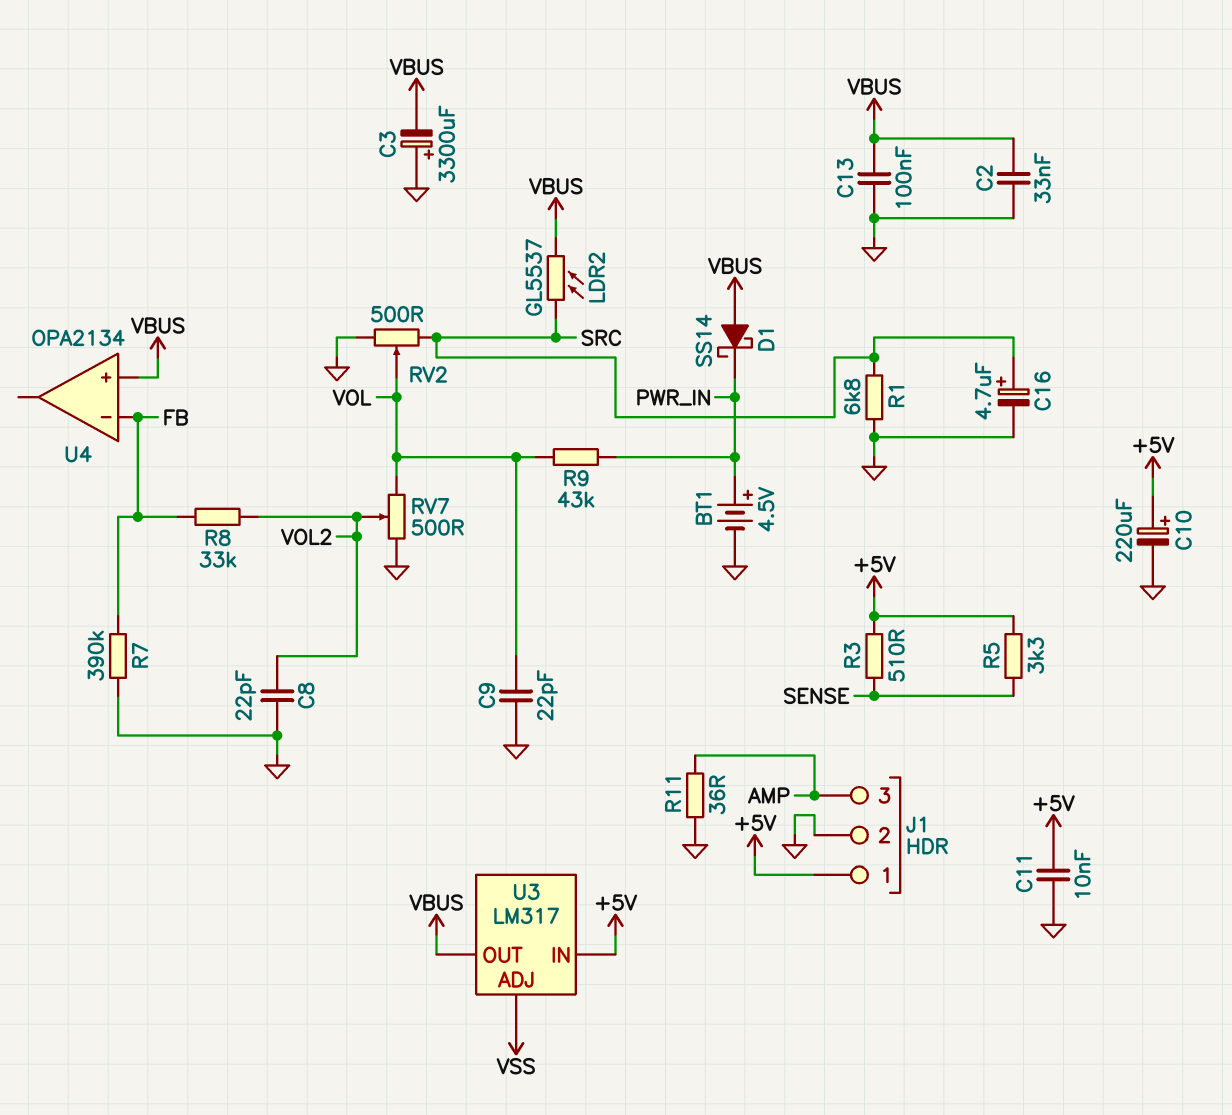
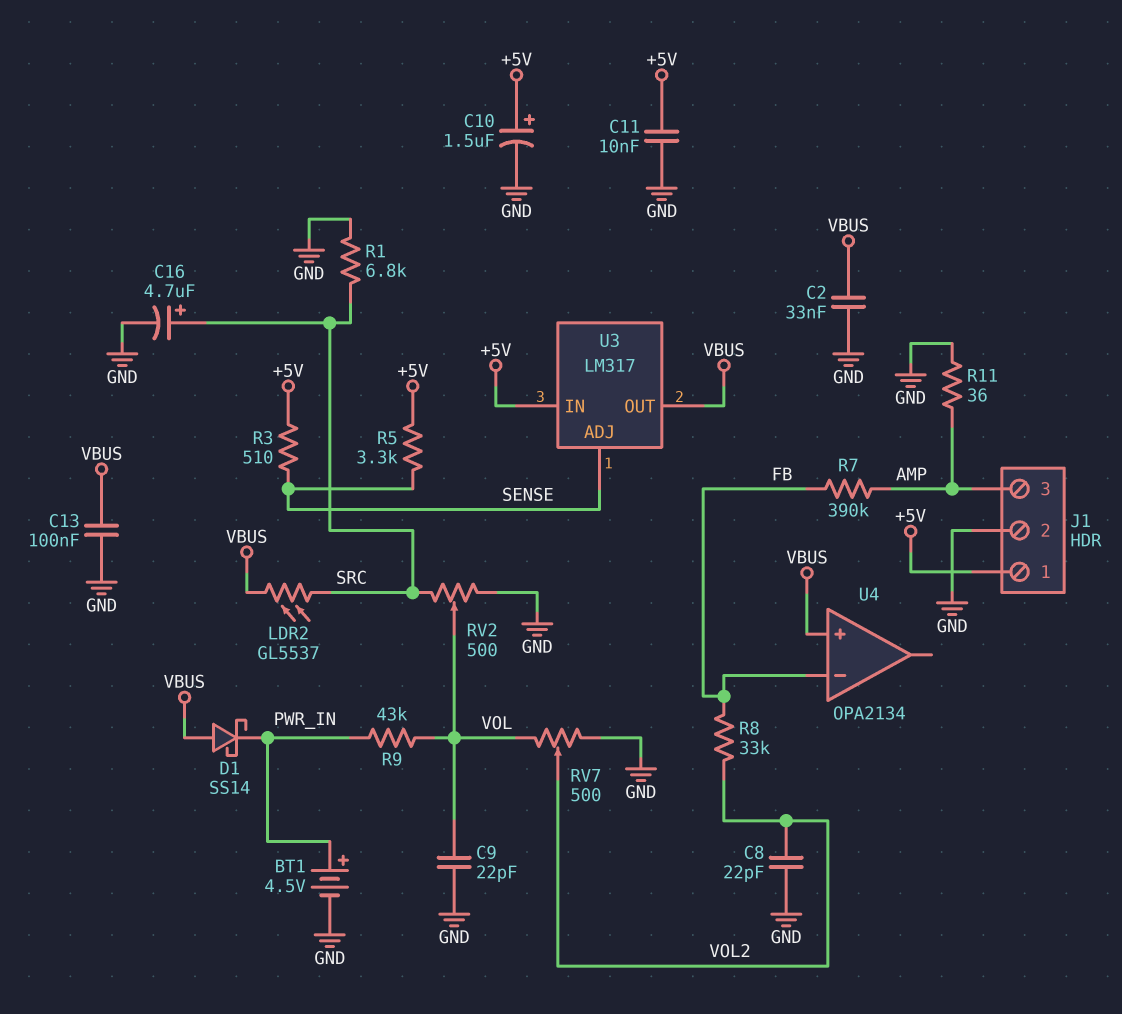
C3: 3300uF (plus GND, minus VBUS) -> none
C10: 220uF (plus +5V, minus GND) -> 1.5uF (plus +5V, minus GND)
R7: 390k (FB, GND) -> 390k (AMP, FB)
U3 pin ADJ: VSS -> SENSE

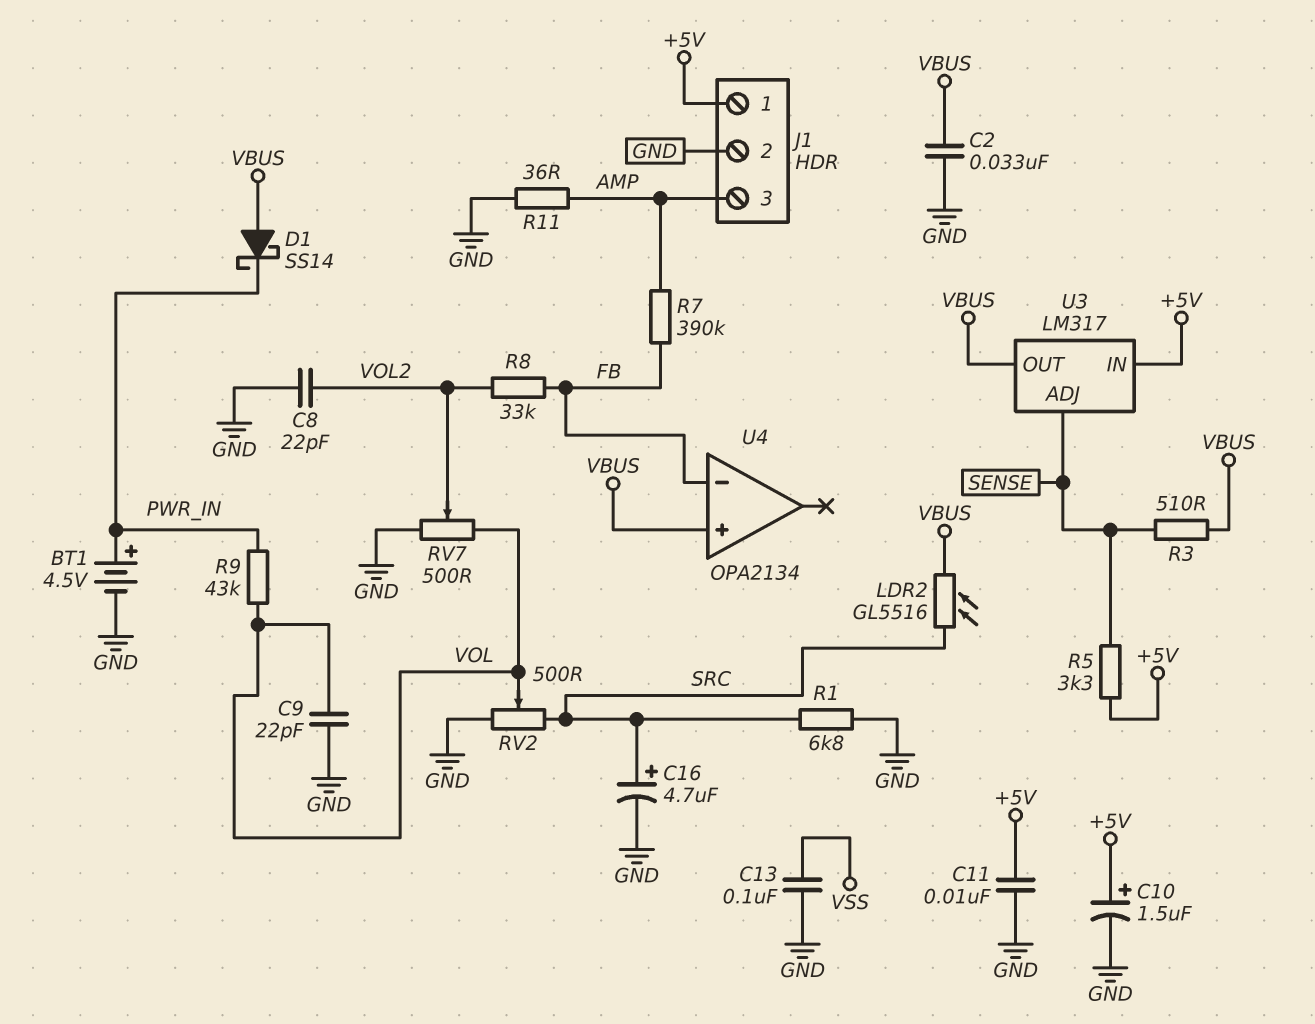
C13: 100nF (GND, VBUS) -> 100nF (GND, VSS)
LDR2: GL5537 (SRC, VBUS) -> GL5516 (SRC, VBUS)
R3: 510 (+5V, SENSE) -> 510 (SENSE, VBUS)

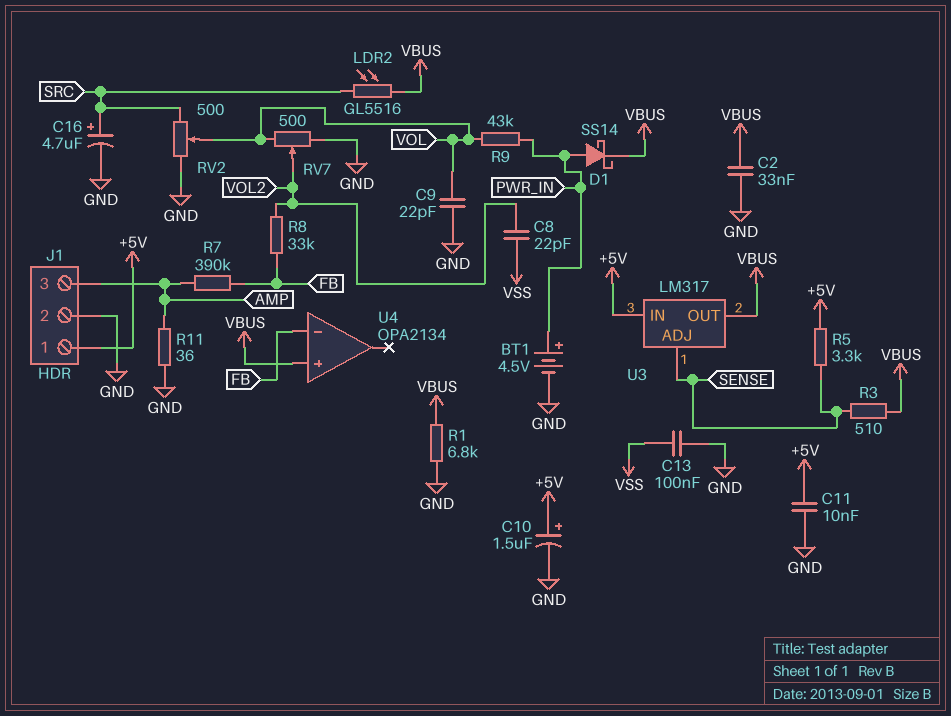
C8: 22pF (GND, VOL2) -> 22pF (VOL2, VSS)
D1: schottky SS14 (A VBUS, K PWR_IN) -> schottky SS14 (A PWR_IN, K VBUS)
R1: 6.8k (GND, SRC) -> 6.8k (GND, VBUS)

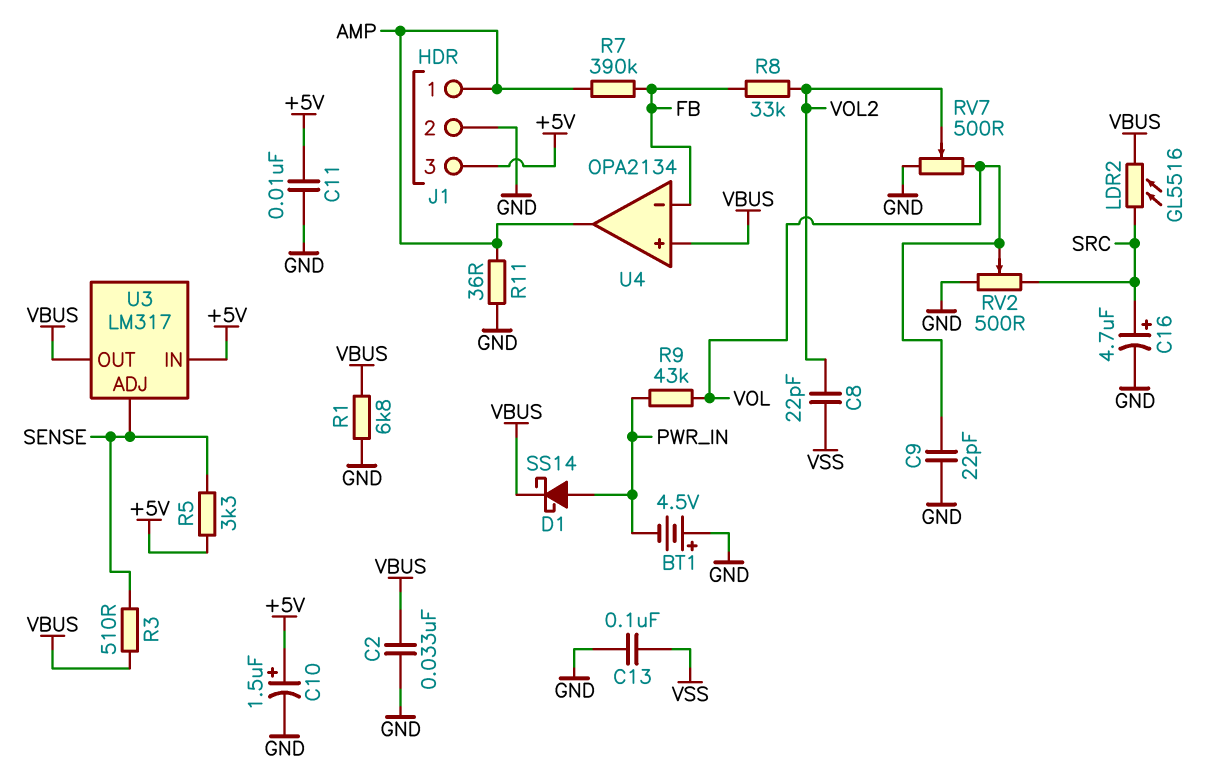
BT1: 4.5V (plus PWR_IN, minus GND) -> 4.5V (plus GND, minus PWR_IN)
J1 pin 1: +5V -> AMP
J1 pin 3: AMP -> +5V
U4 pin out: none -> AMP

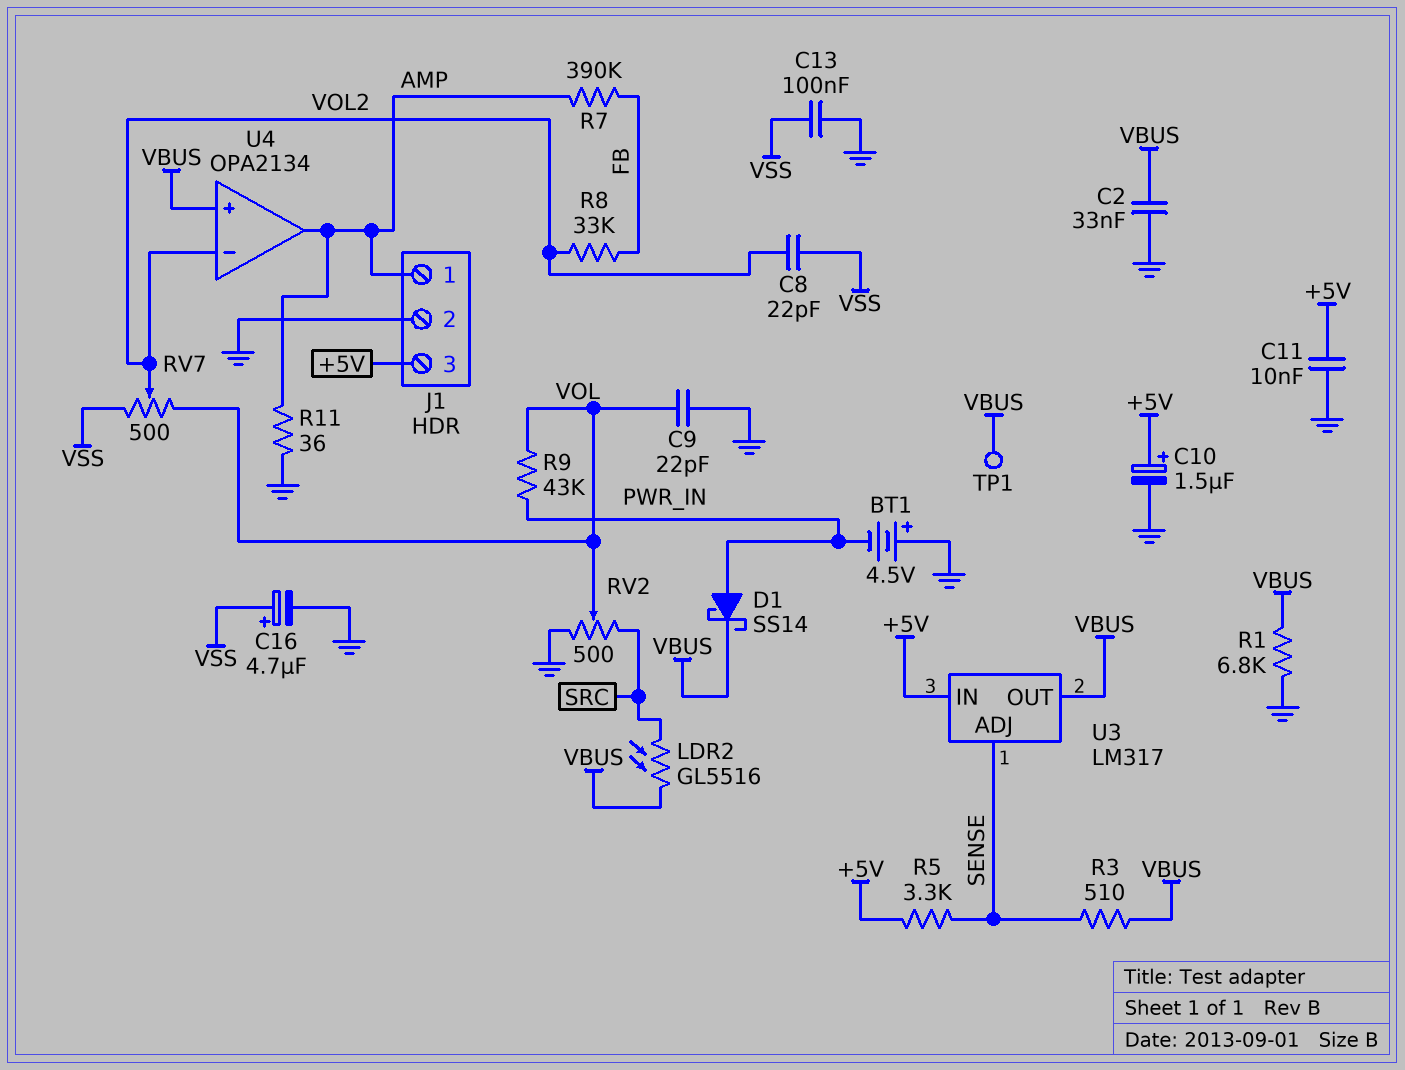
C16: 4.7uF (plus SRC, minus GND) -> 4.7uF (plus VSS, minus GND)
RV7: 500 (GND, VOL, wiper VOL2) -> 500 (VOL, VSS, wiper VOL2)
TP1: none -> test point (VBUS)
U4 pin in-: FB -> VOL2

